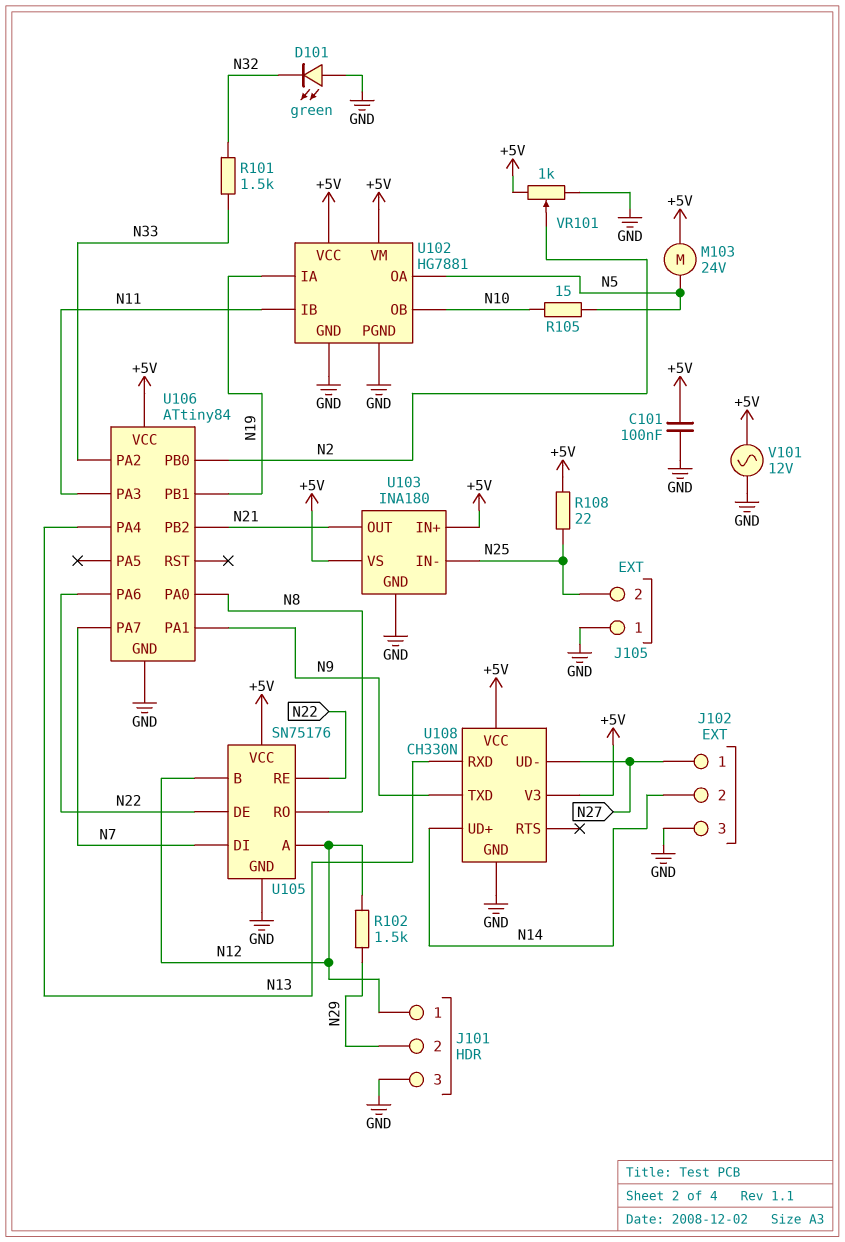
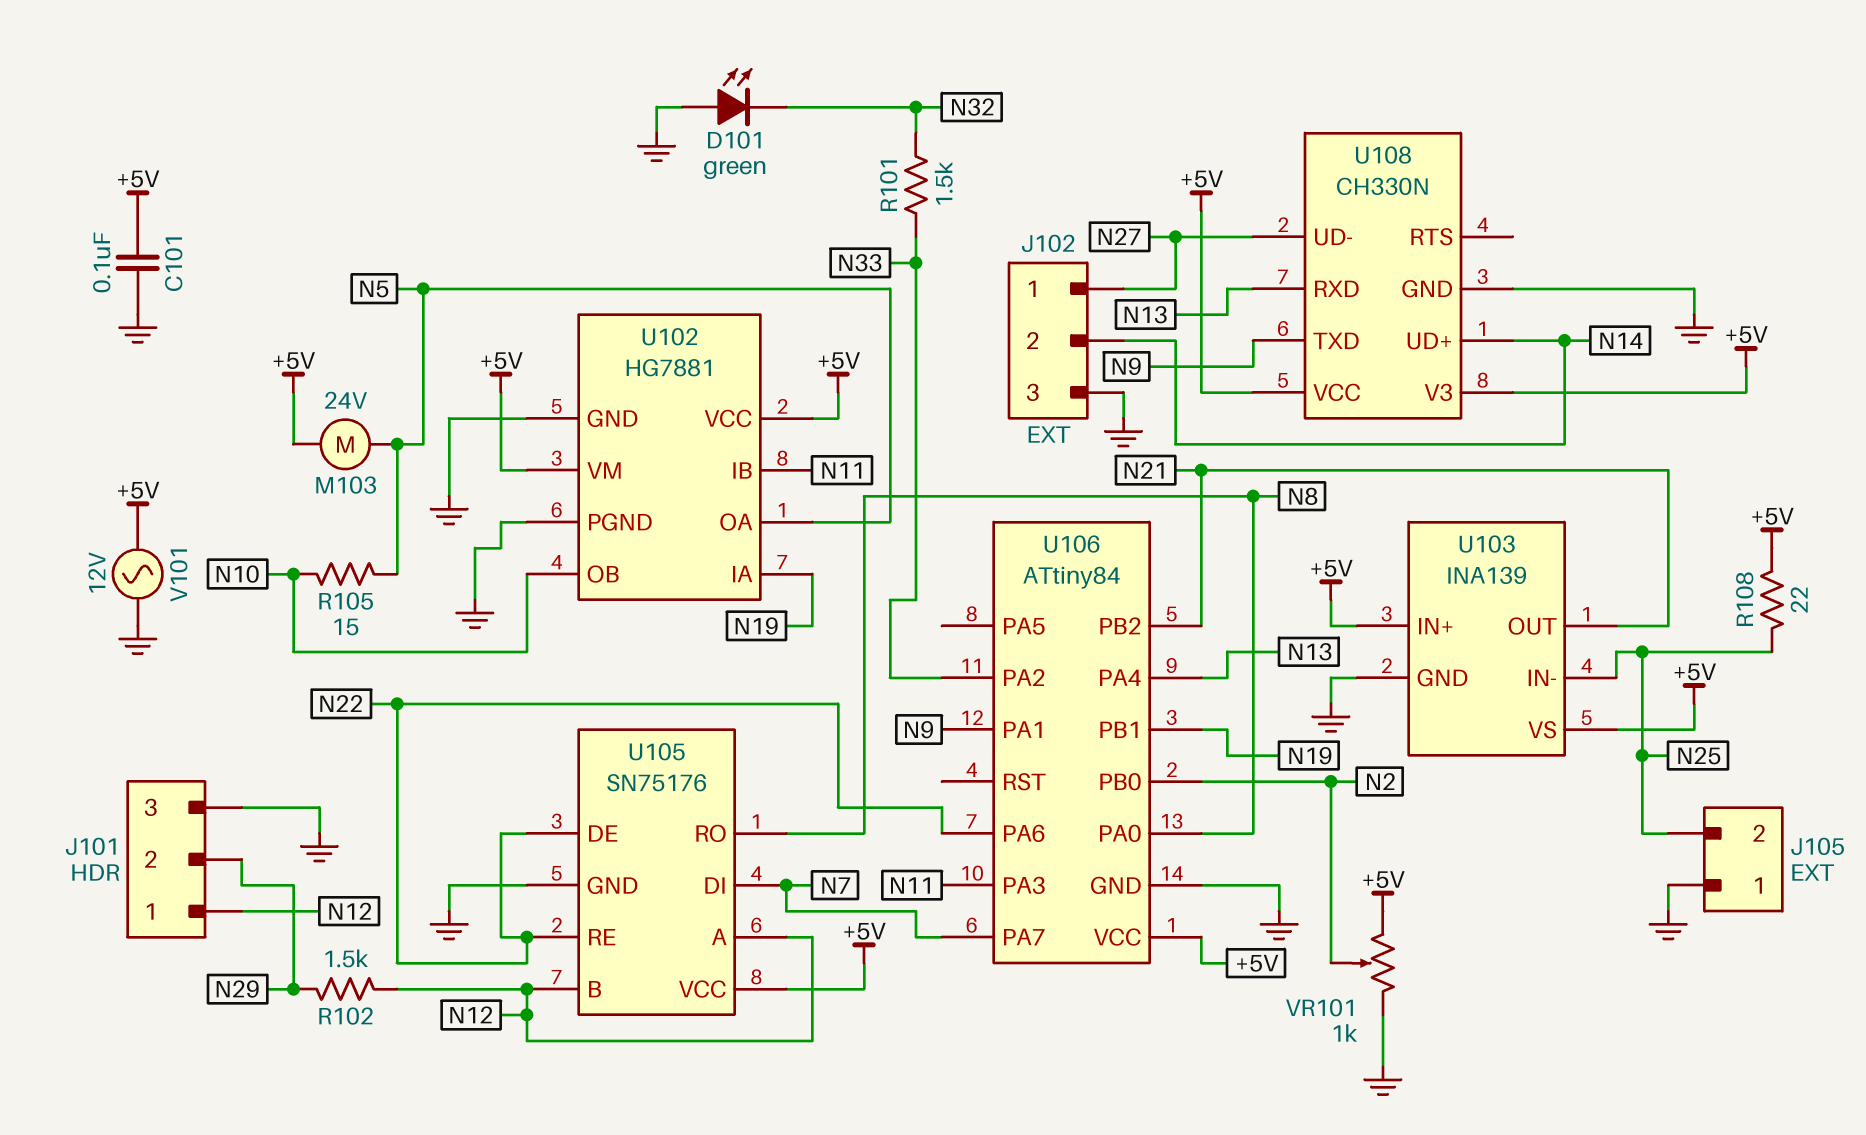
U103: INA180 -> INA139

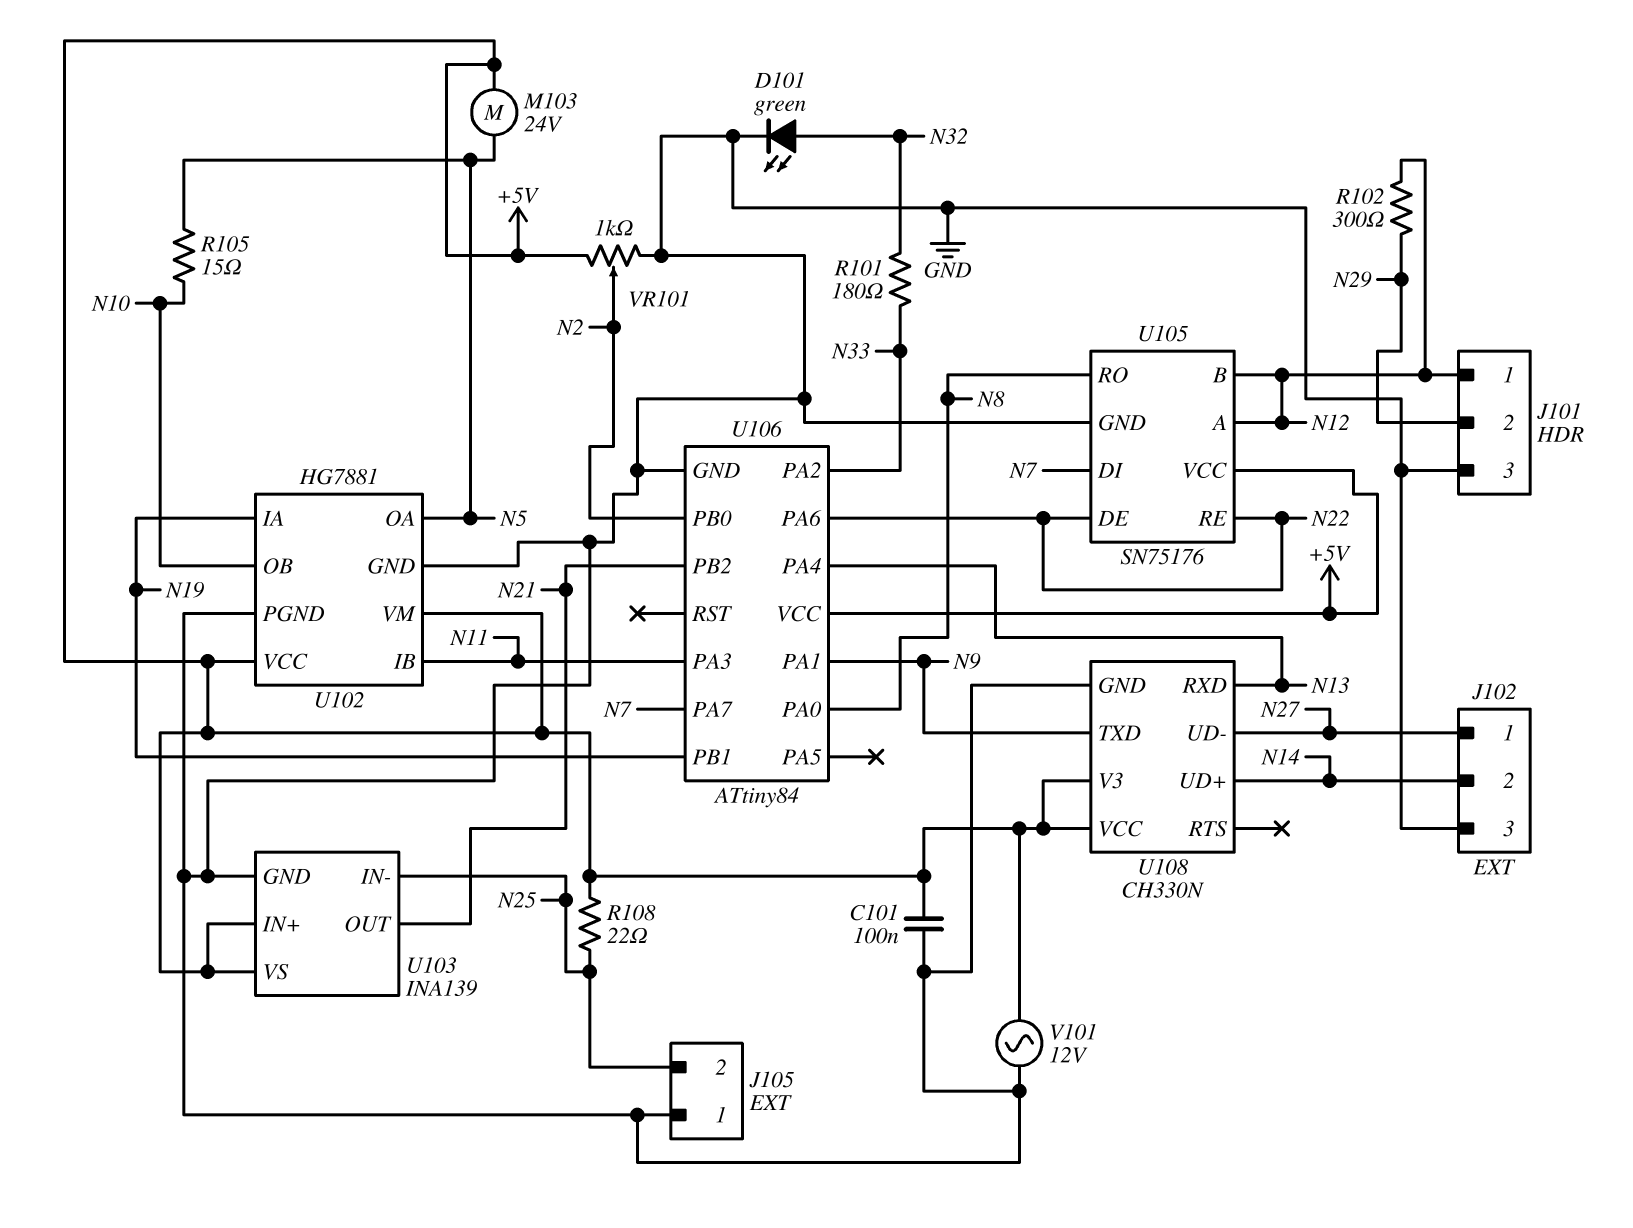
D101: LED green (A GND, K N32) -> LED green (A N32, K GND)
R101: 1.5k (N32, N33) -> 180 (N32, N33)
R102: 1.5k (N12, N29) -> 300 (N12, N29)

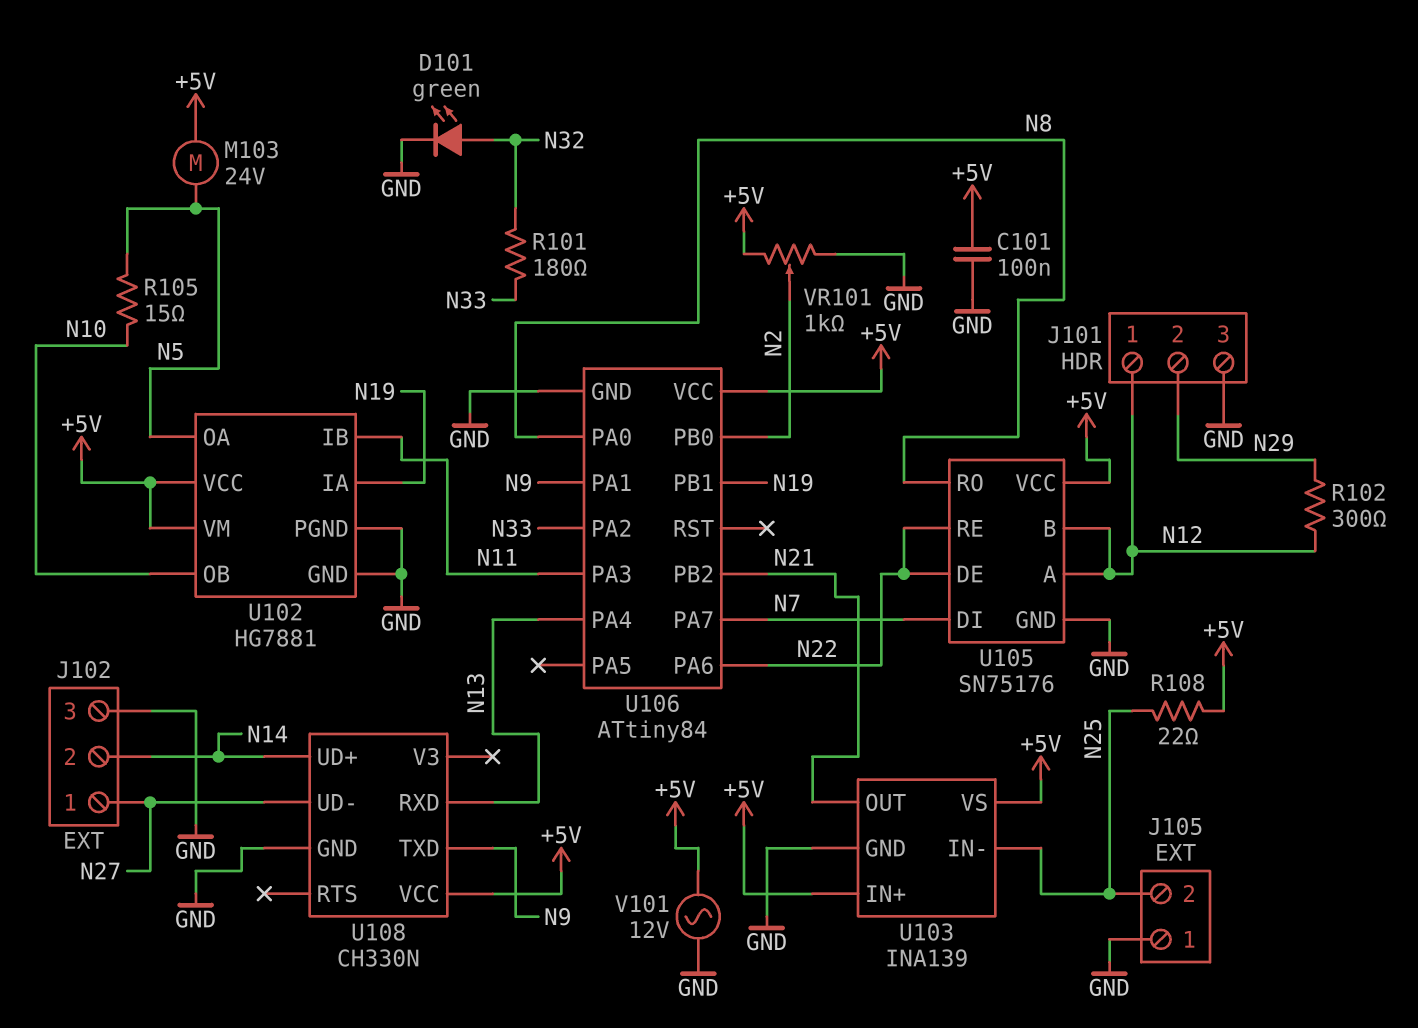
U108 pin V3: +5V -> none

